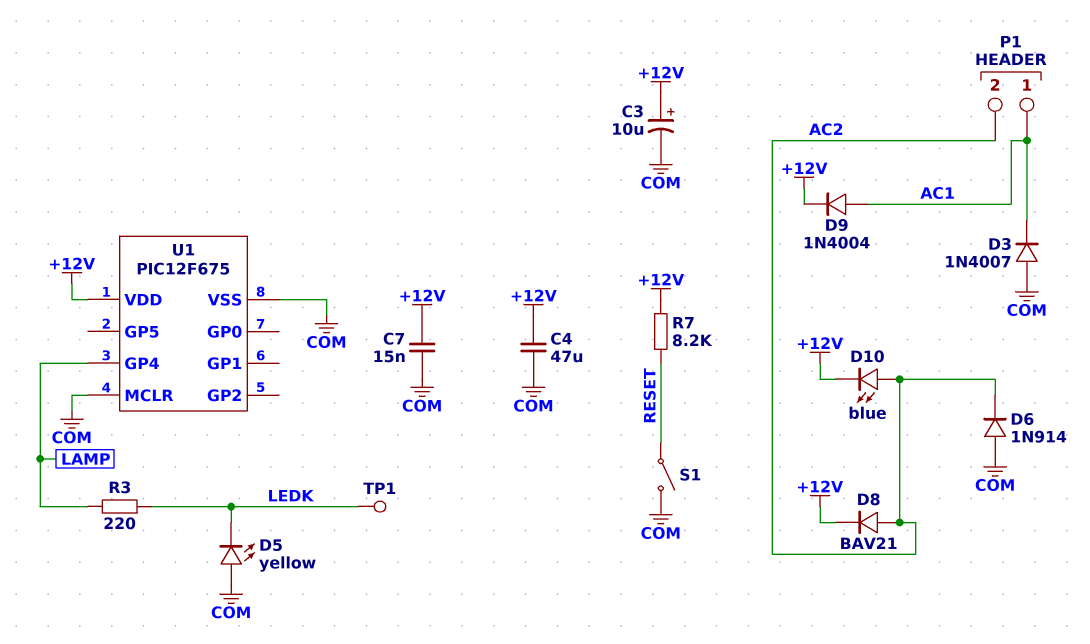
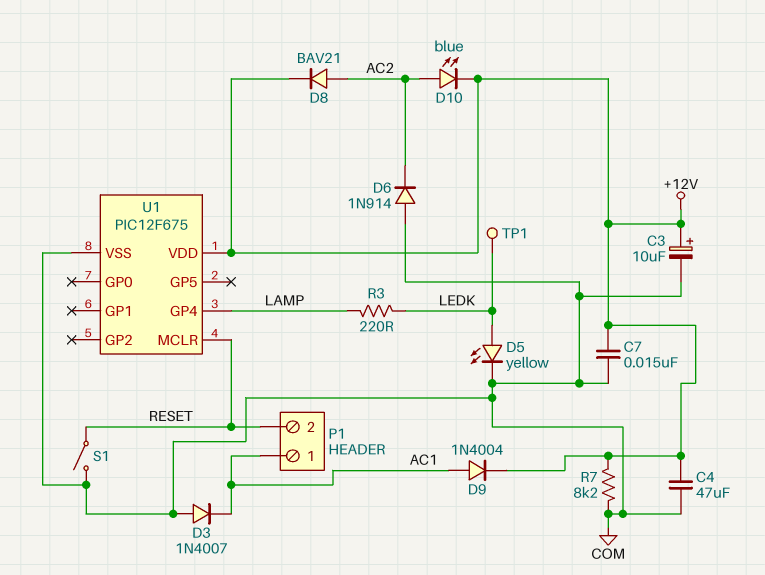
D5: LED yellow (A COM, K LEDK) -> LED yellow (A LEDK, K COM)
P1 pin 2: AC2 -> RESET
R7: 8.2k (+12V, RESET) -> 8.2k (+12V, COM)
U1 pin MCLR: COM -> RESET

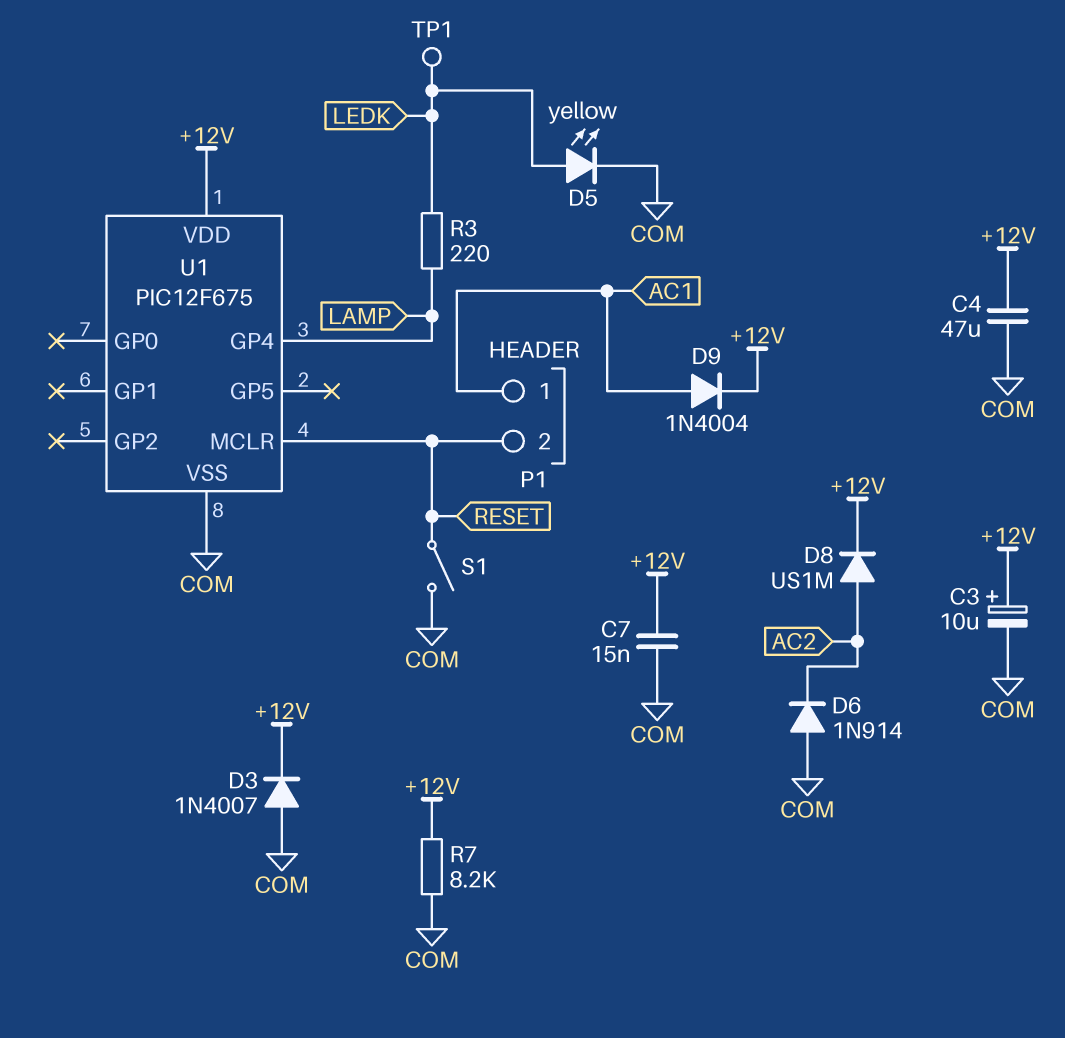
D3: diode 1N4007 (A COM, K AC1) -> diode 1N4007 (A COM, K +12V)
D8: diode BAV21 (A AC2, K +12V) -> diode US1M (A AC2, K +12V)
D10: LED blue (A AC2, K +12V) -> none

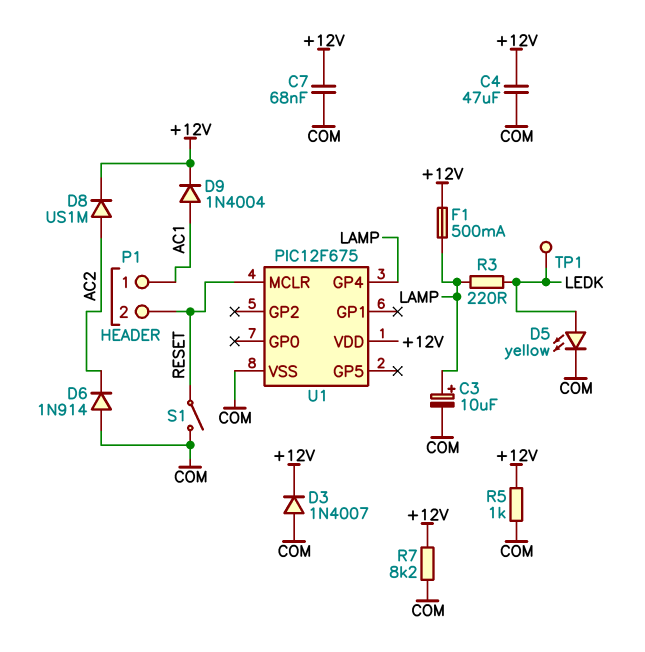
C3: 10uF (plus +12V, minus COM) -> 10uF (plus LAMP, minus COM)
C7: 15nF (+12V, COM) -> 68nF (+12V, COM)
F1: none -> 500mA (+12V, LAMP)
R5: none -> 1k (+12V, COM)

